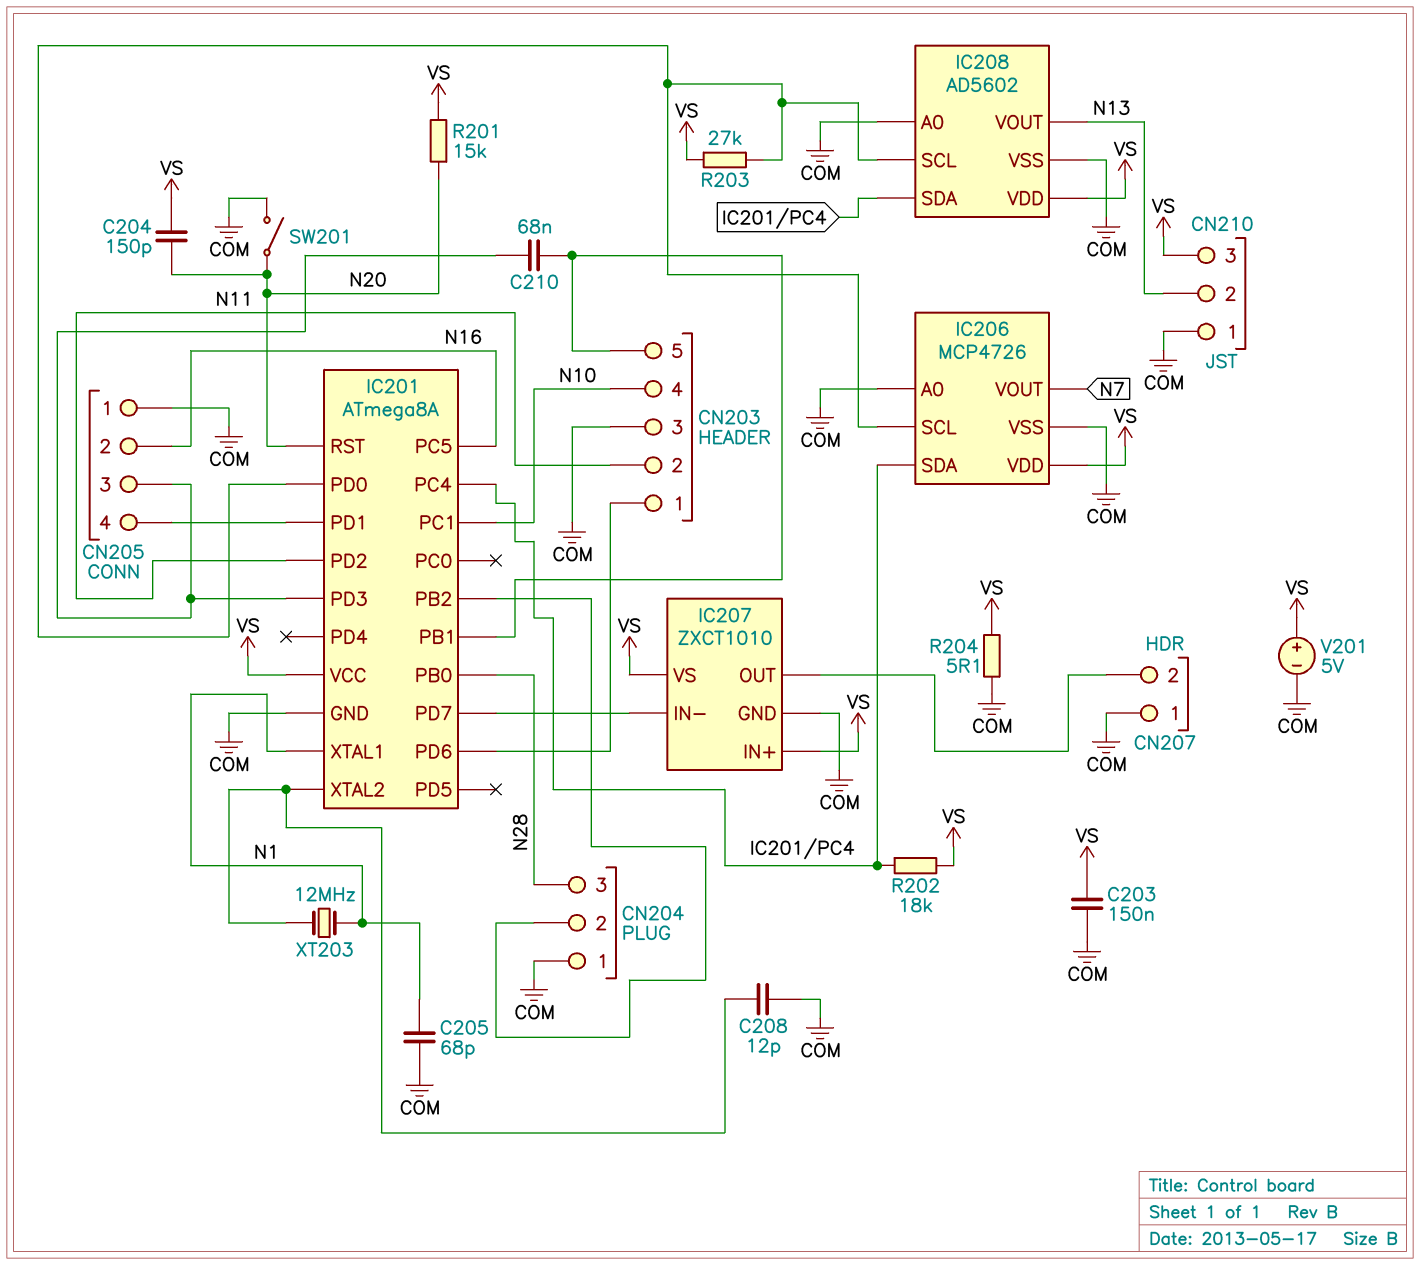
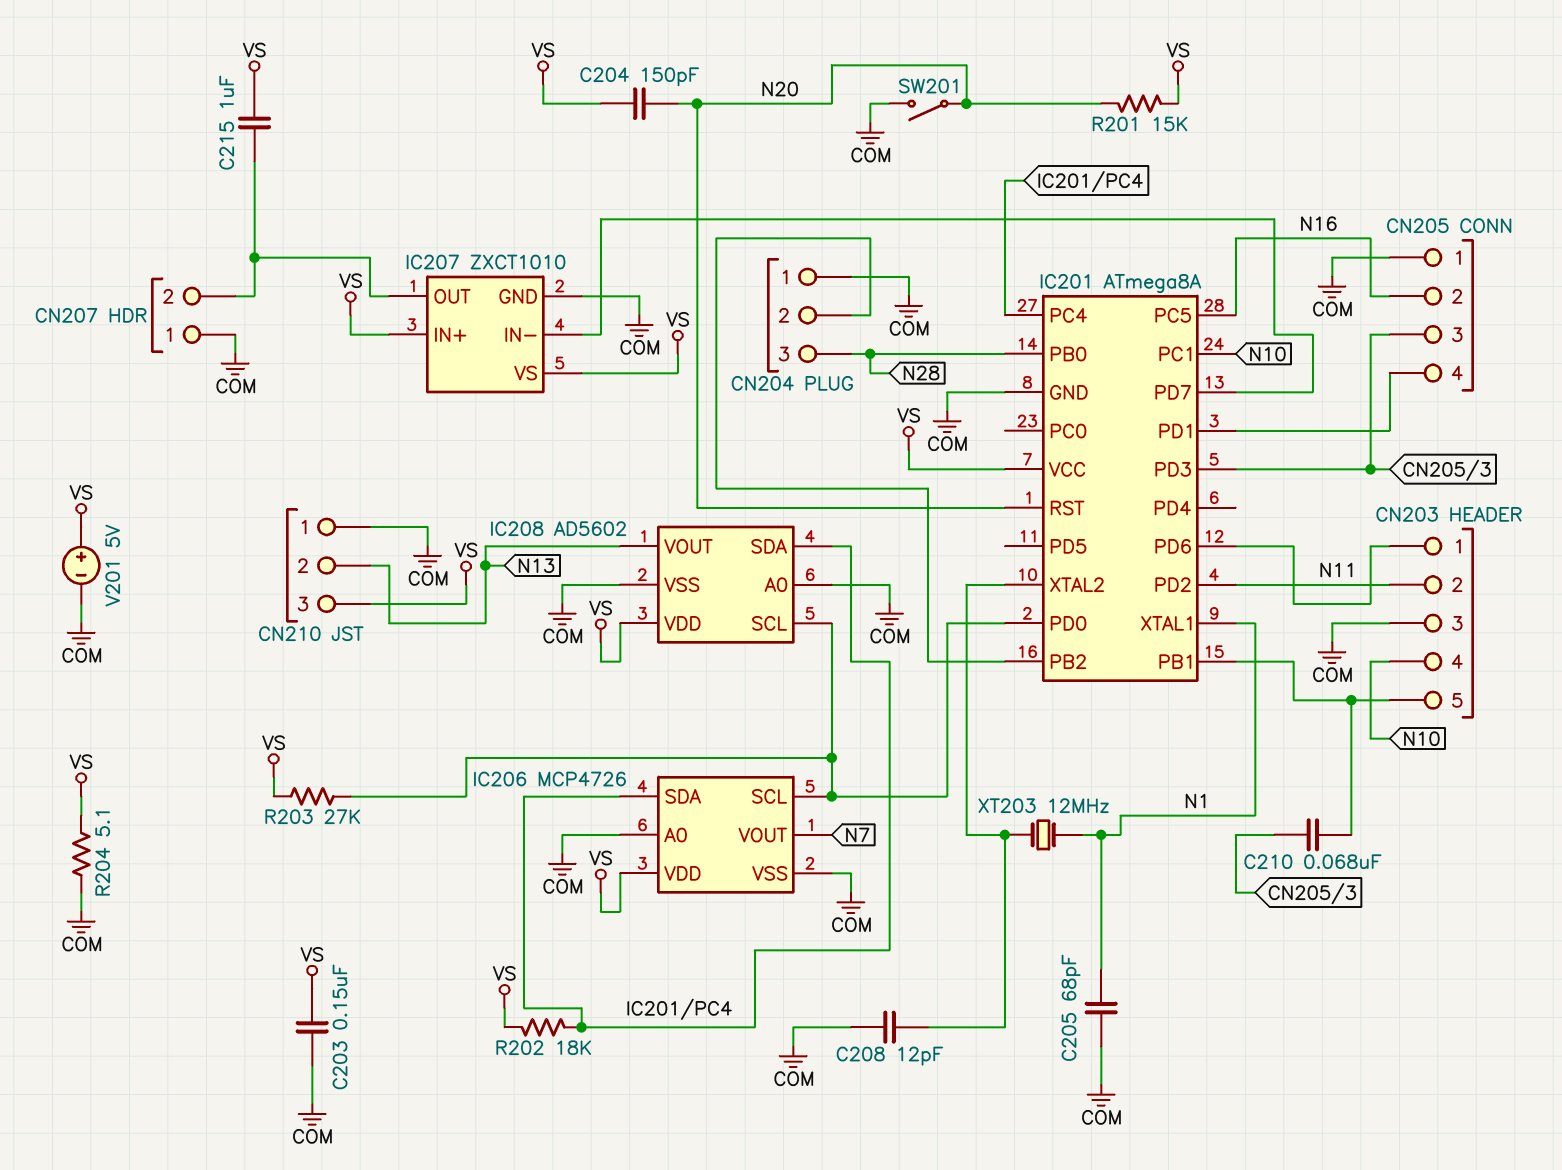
C215: none -> 1uF (CN207/2, VS)

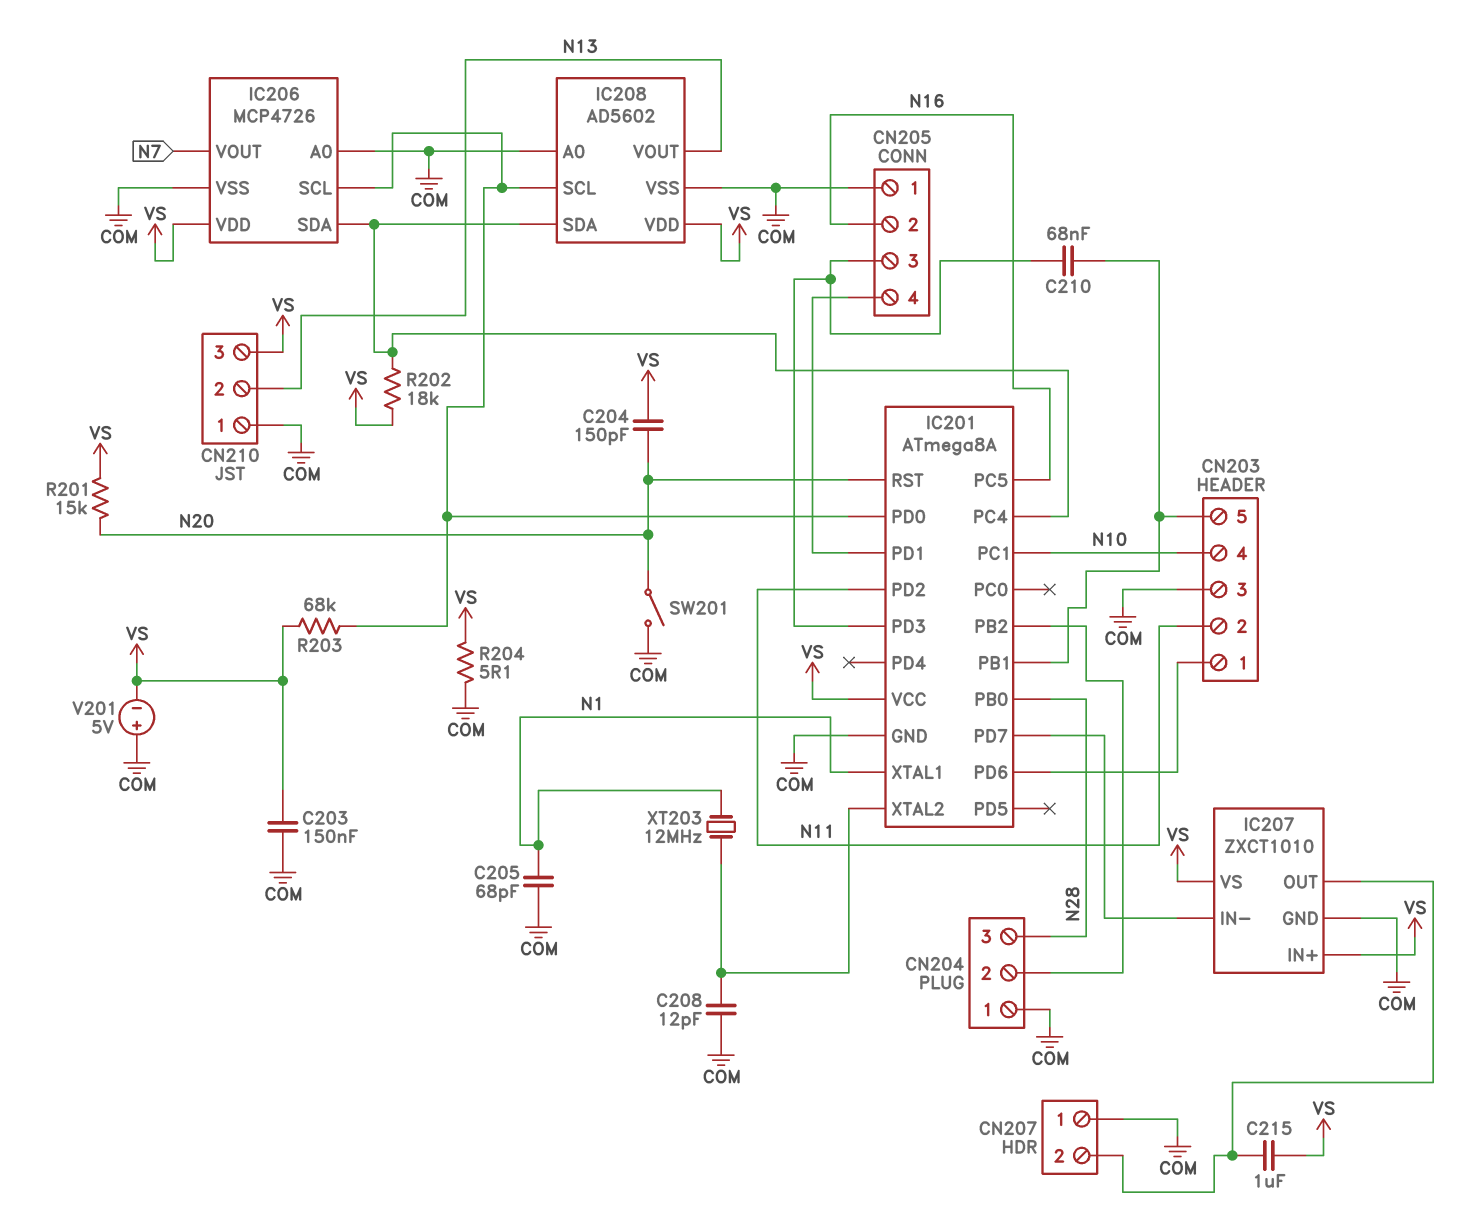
R203: 27k (IC201/PD0, VS) -> 68k (IC201/PD0, VS)
V201: 5V (plus VS, minus COM) -> 5V (plus COM, minus VS)

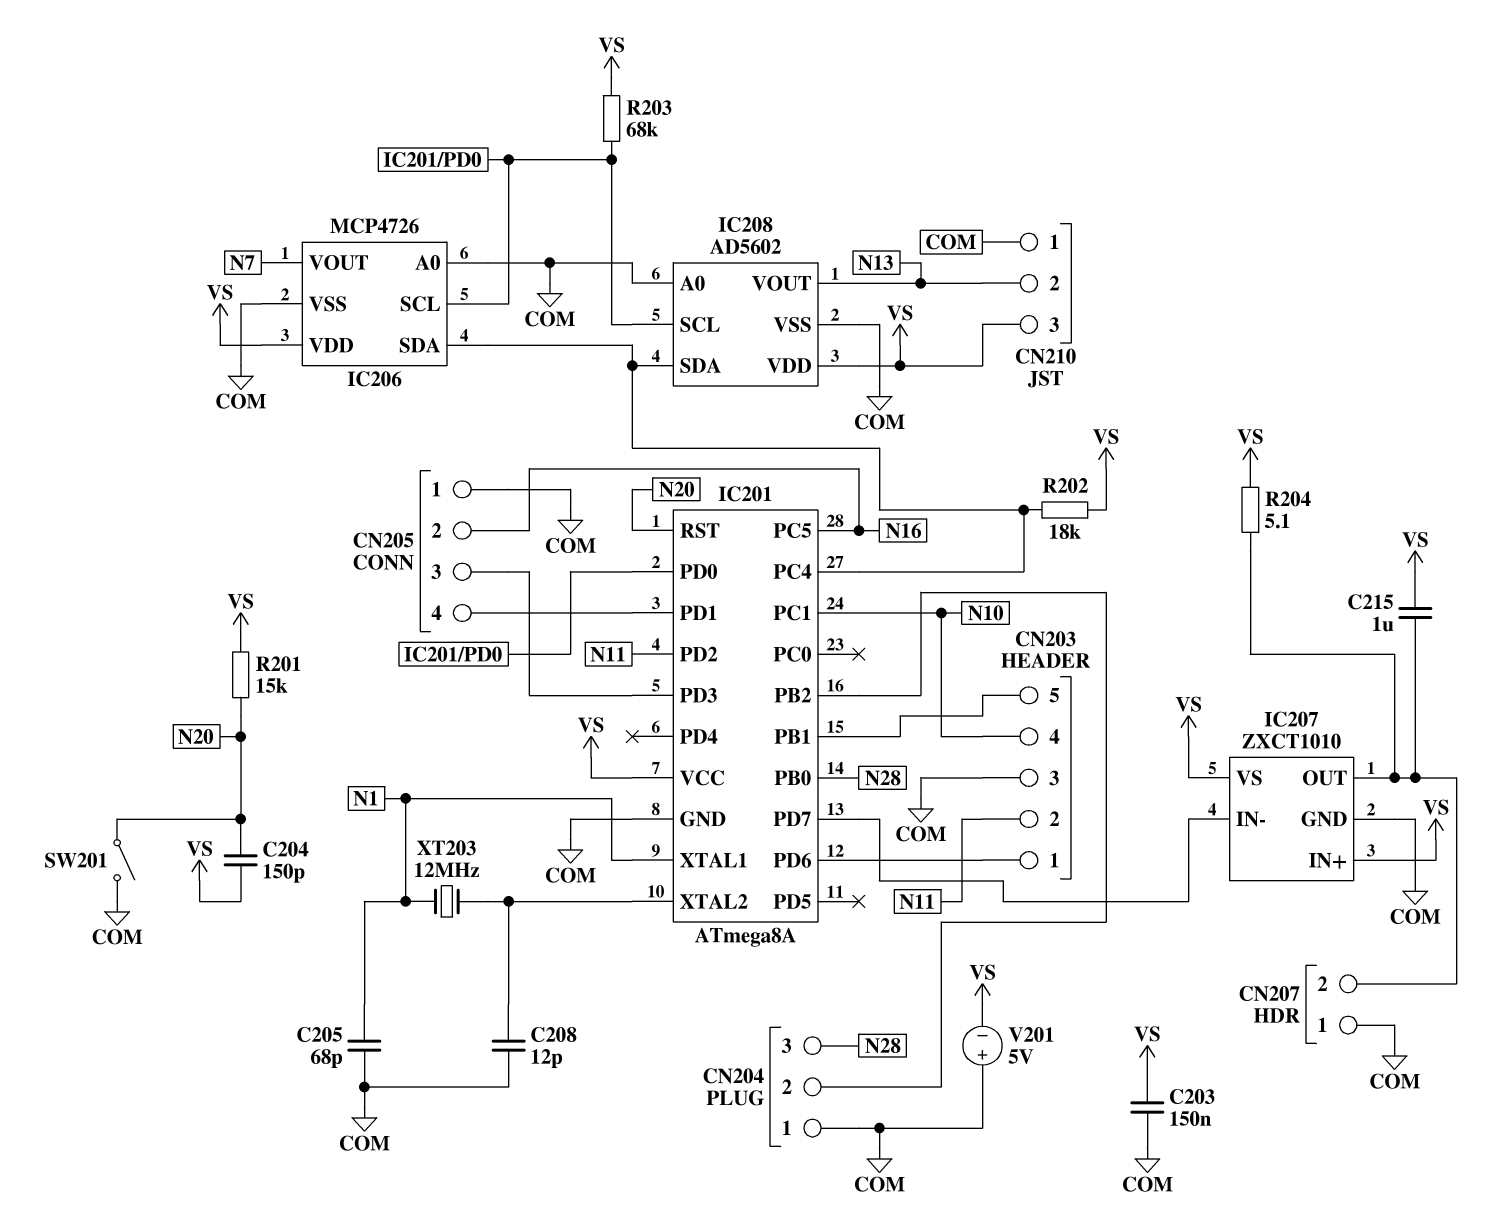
C210: 68nF (CN203/5, CN205/3) -> none
R204: 5.1 (COM, VS) -> 5.1 (CN207/2, VS)

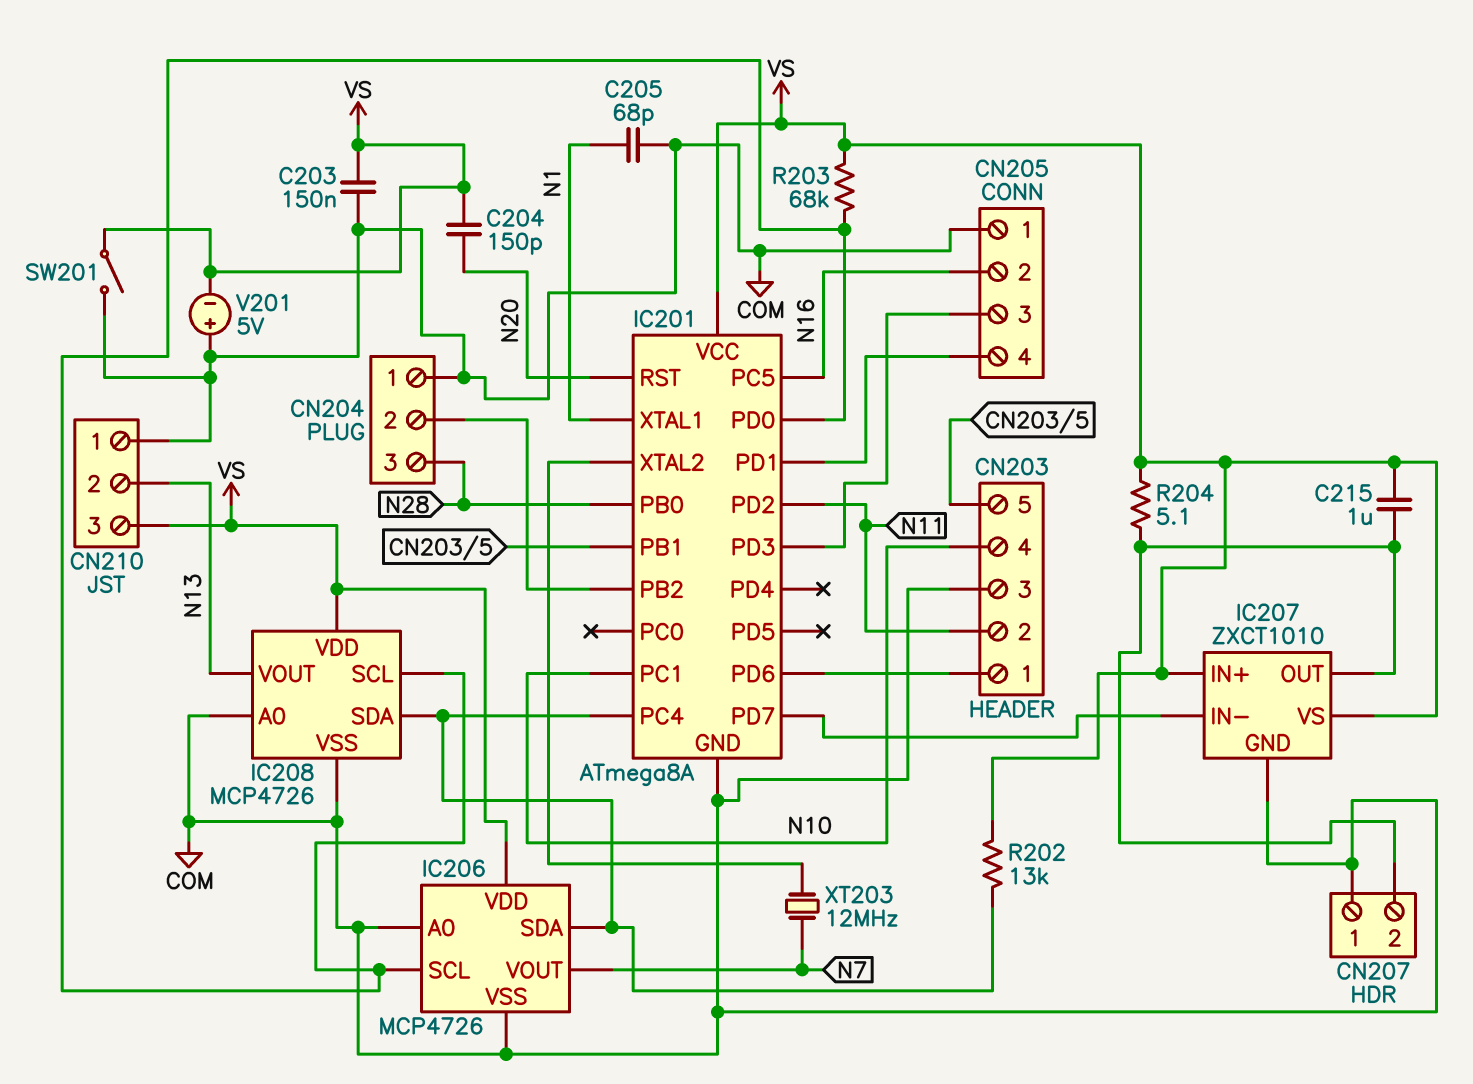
C208: 12pF (COM, IC201/XTAL2) -> none
IC208: AD5602 -> MCP4726
R201: 15k (N20, VS) -> none
R202: 18k (IC201/PC4, VS) -> 13k (IC201/PC4, VS)
SW201: switch (COM, N20) -> switch (COM, VS)
XT203: 12MHz (IC201/XTAL2, N1) -> 12MHz (IC201/XTAL2, N7)

